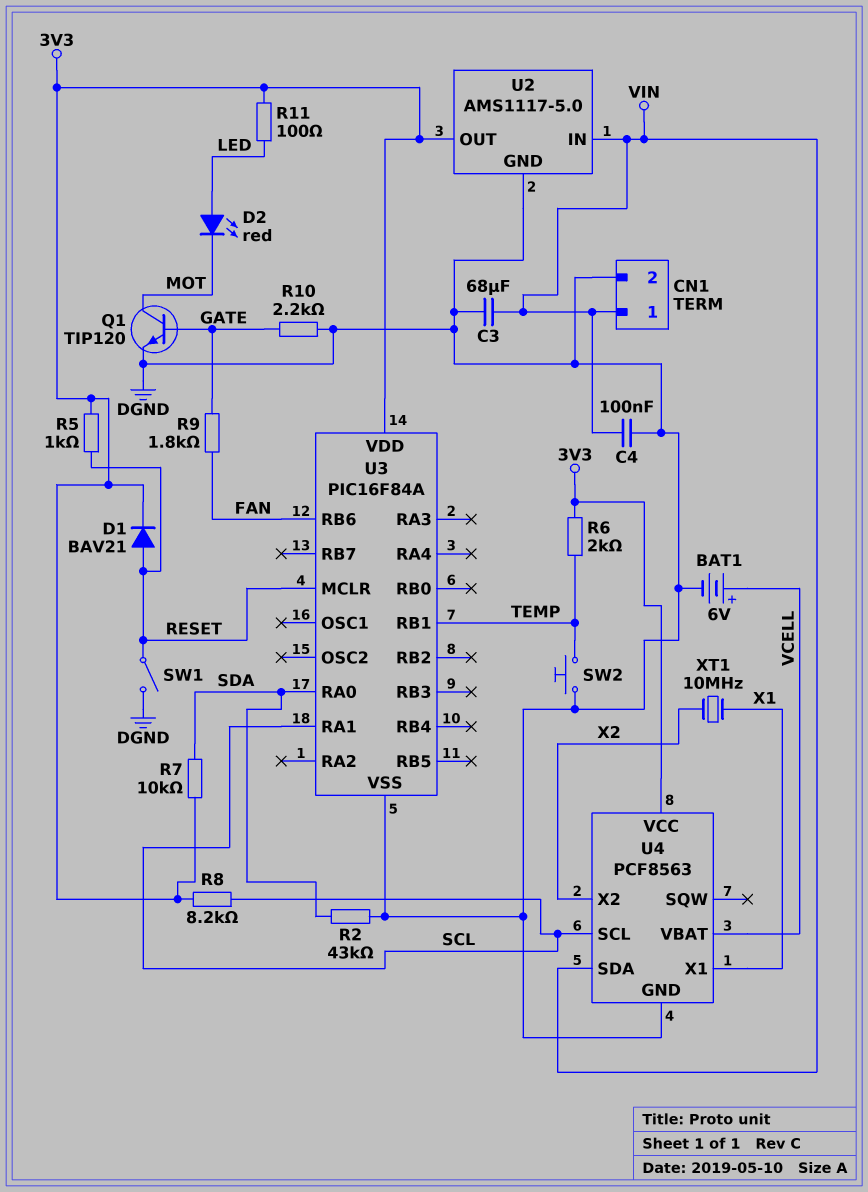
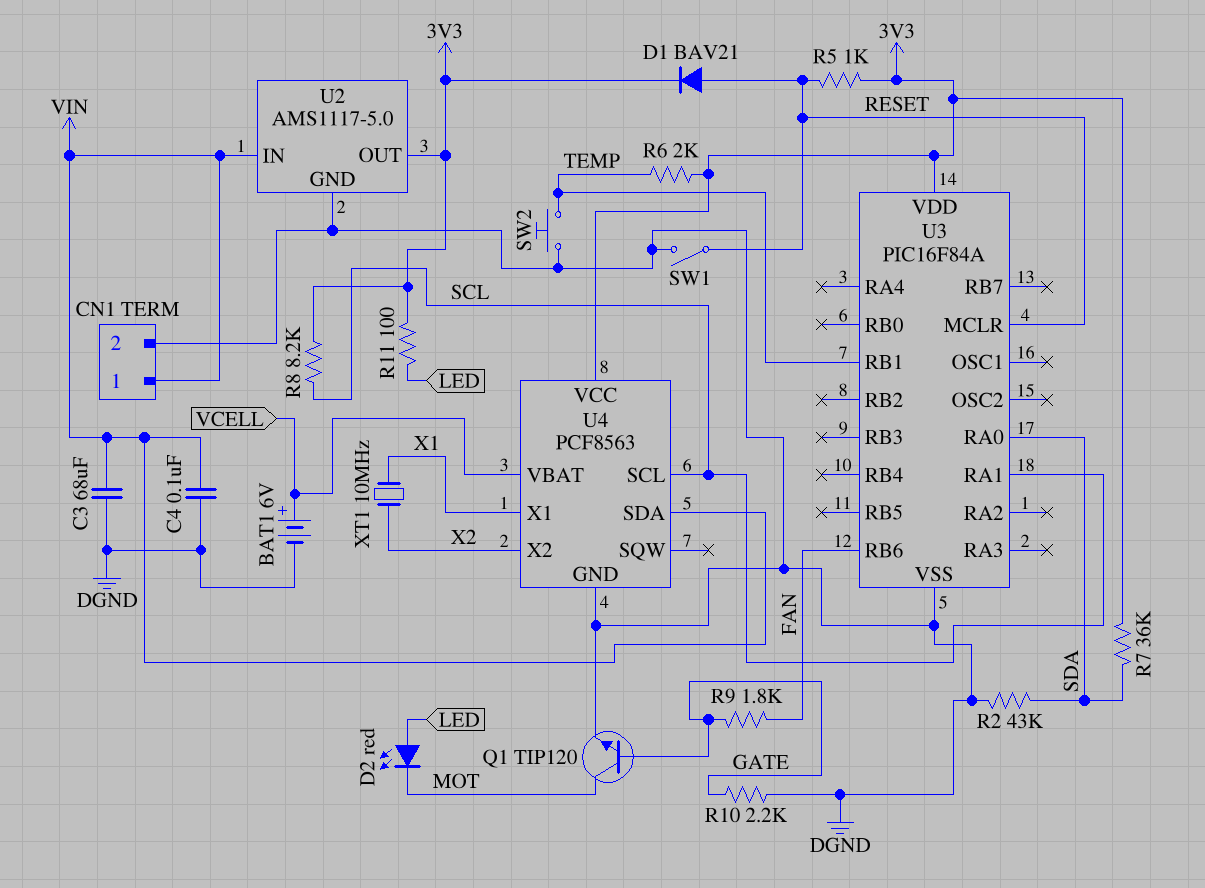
R7: 10k (3V3, SDA) -> 36k (3V3, SDA)

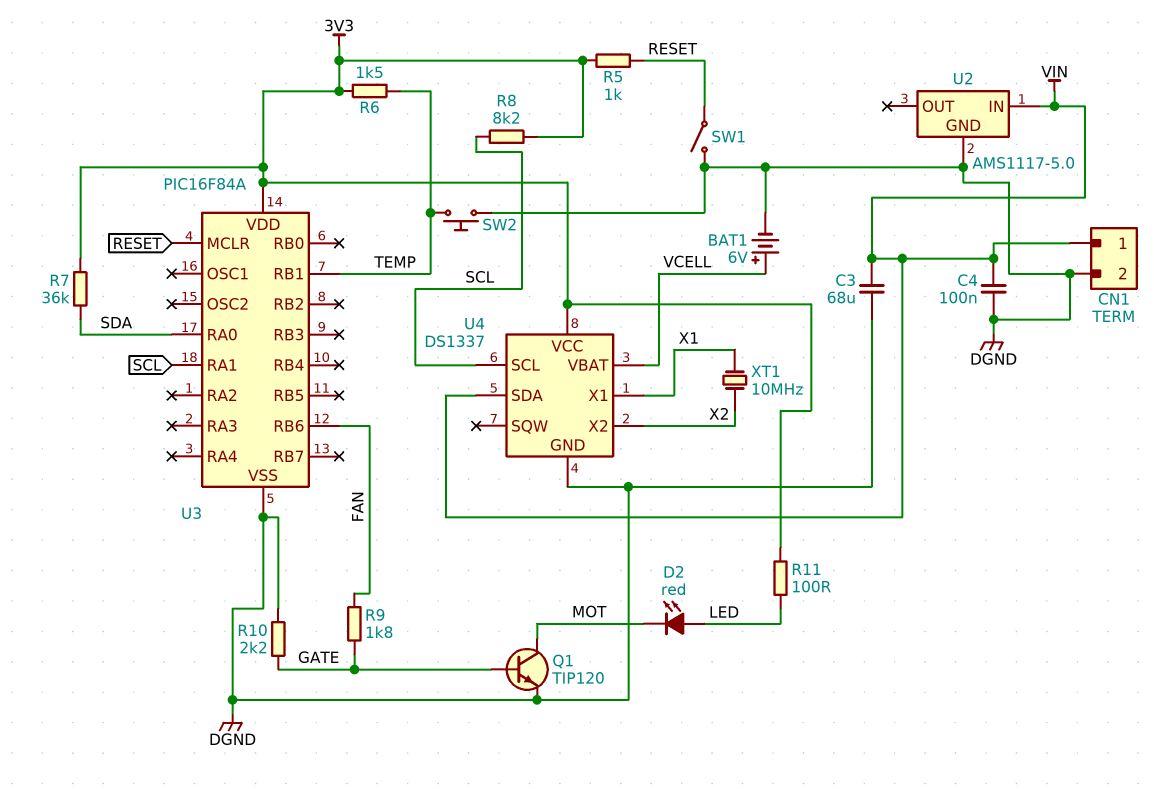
D1: diode BAV21 (A RESET, K 3V3) -> none
R2: 43k (DGND, SDA) -> none
R6: 2k (3V3, TEMP) -> 1.5k (3V3, TEMP)
U2 pin OUT: 3V3 -> none
U4: PCF8563 -> DS1337

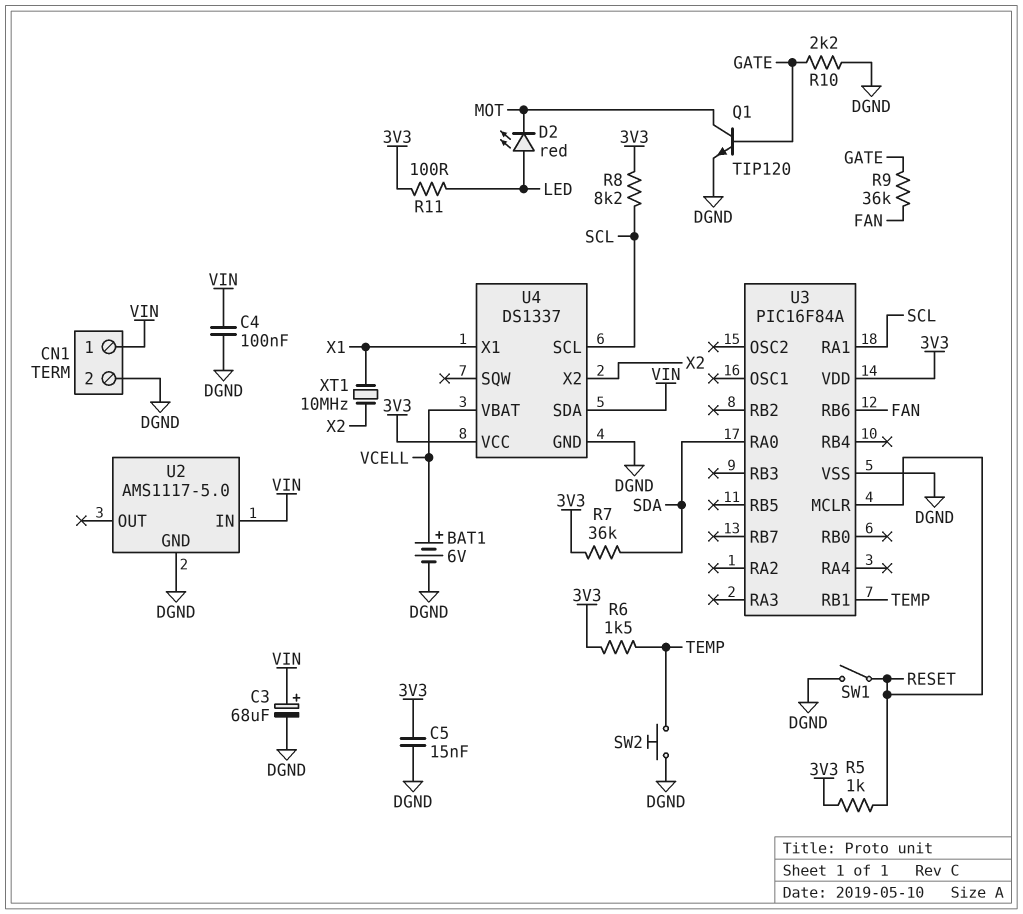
C3: 68uF (DGND, VIN) -> 68uF (plus VIN, minus DGND)
C5: none -> 15nF (3V3, DGND)
R9: 1.8k (FAN, GATE) -> 36k (FAN, GATE)

